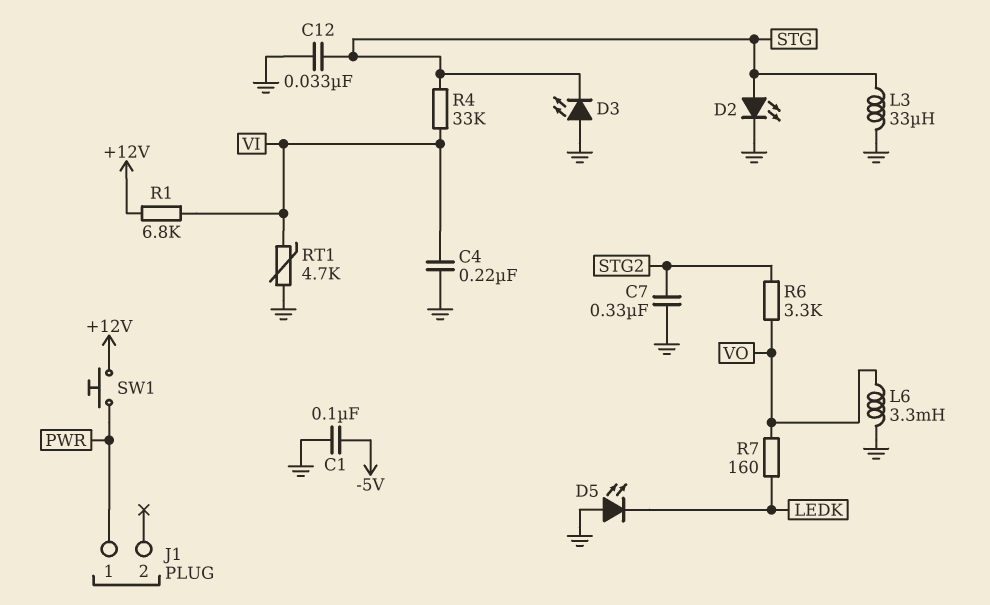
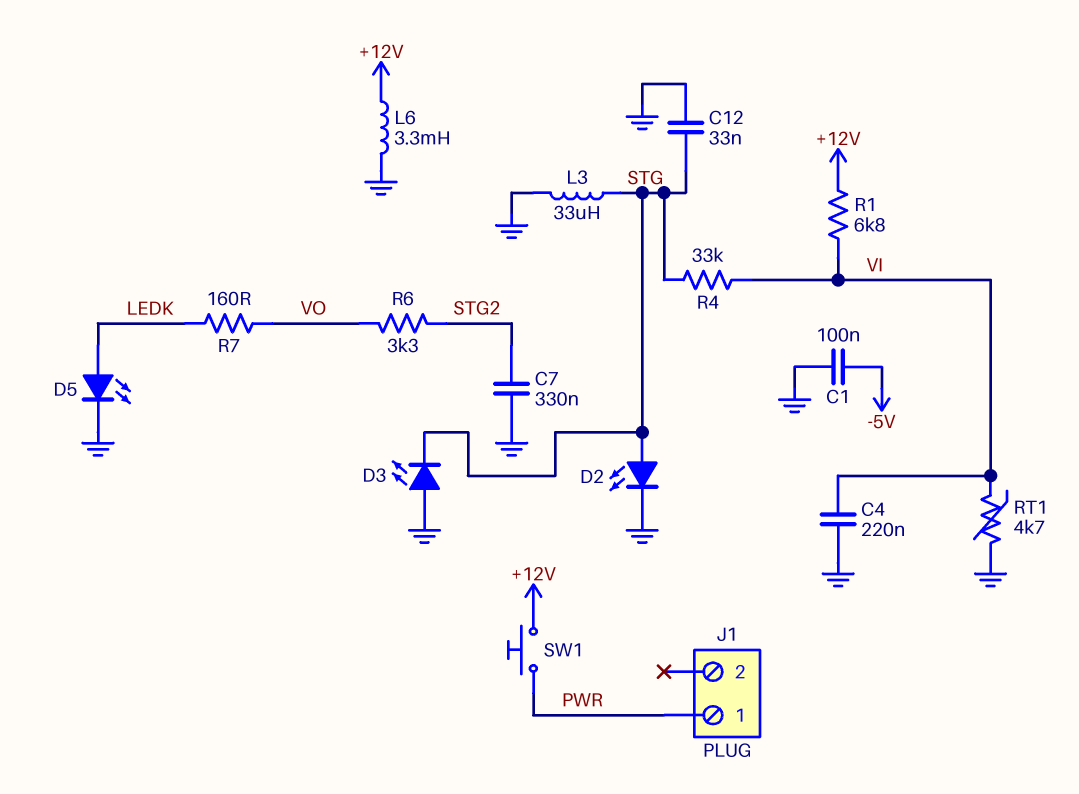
D5: LED (A GND, K LEDK) -> LED (A LEDK, K GND)
L6: 3.3mH (GND, VO) -> 3.3mH (+12V, GND)

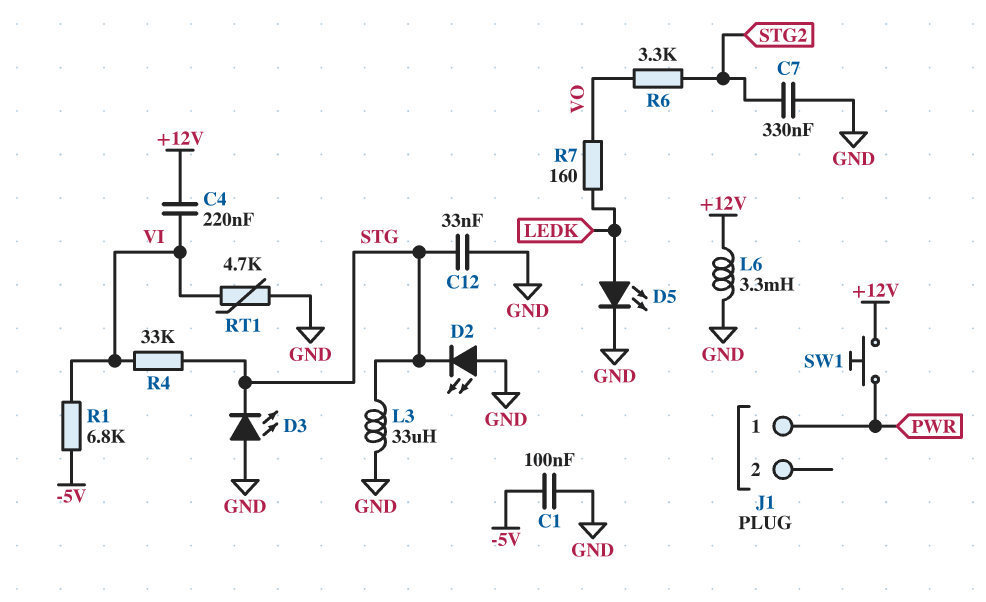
C4: 220nF (GND, VI) -> 220nF (+12V, VI)
D2: LED (A STG, K GND) -> LED (A GND, K STG)
R1: 6.8k (+12V, VI) -> 6.8k (-5V, VI)

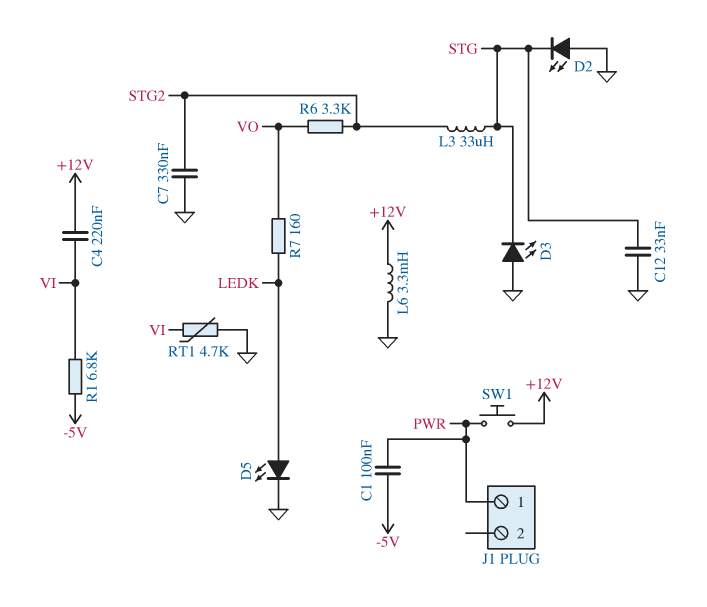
C1: 100nF (-5V, GND) -> 100nF (-5V, PWR)
L3: 33uH (GND, STG) -> 33uH (STG, STG2)
R4: 33k (STG, VI) -> none

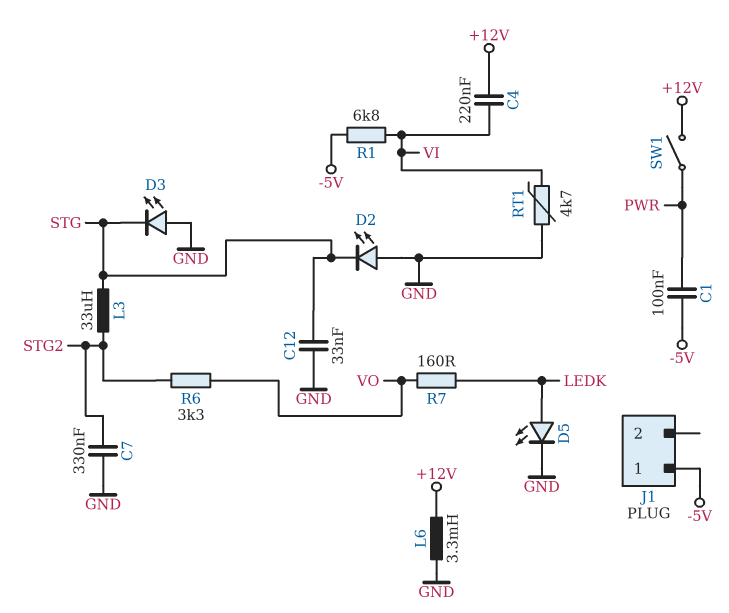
J1 pin 1: PWR -> -5V
SW1: button (+12V, PWR) -> switch (+12V, PWR)

